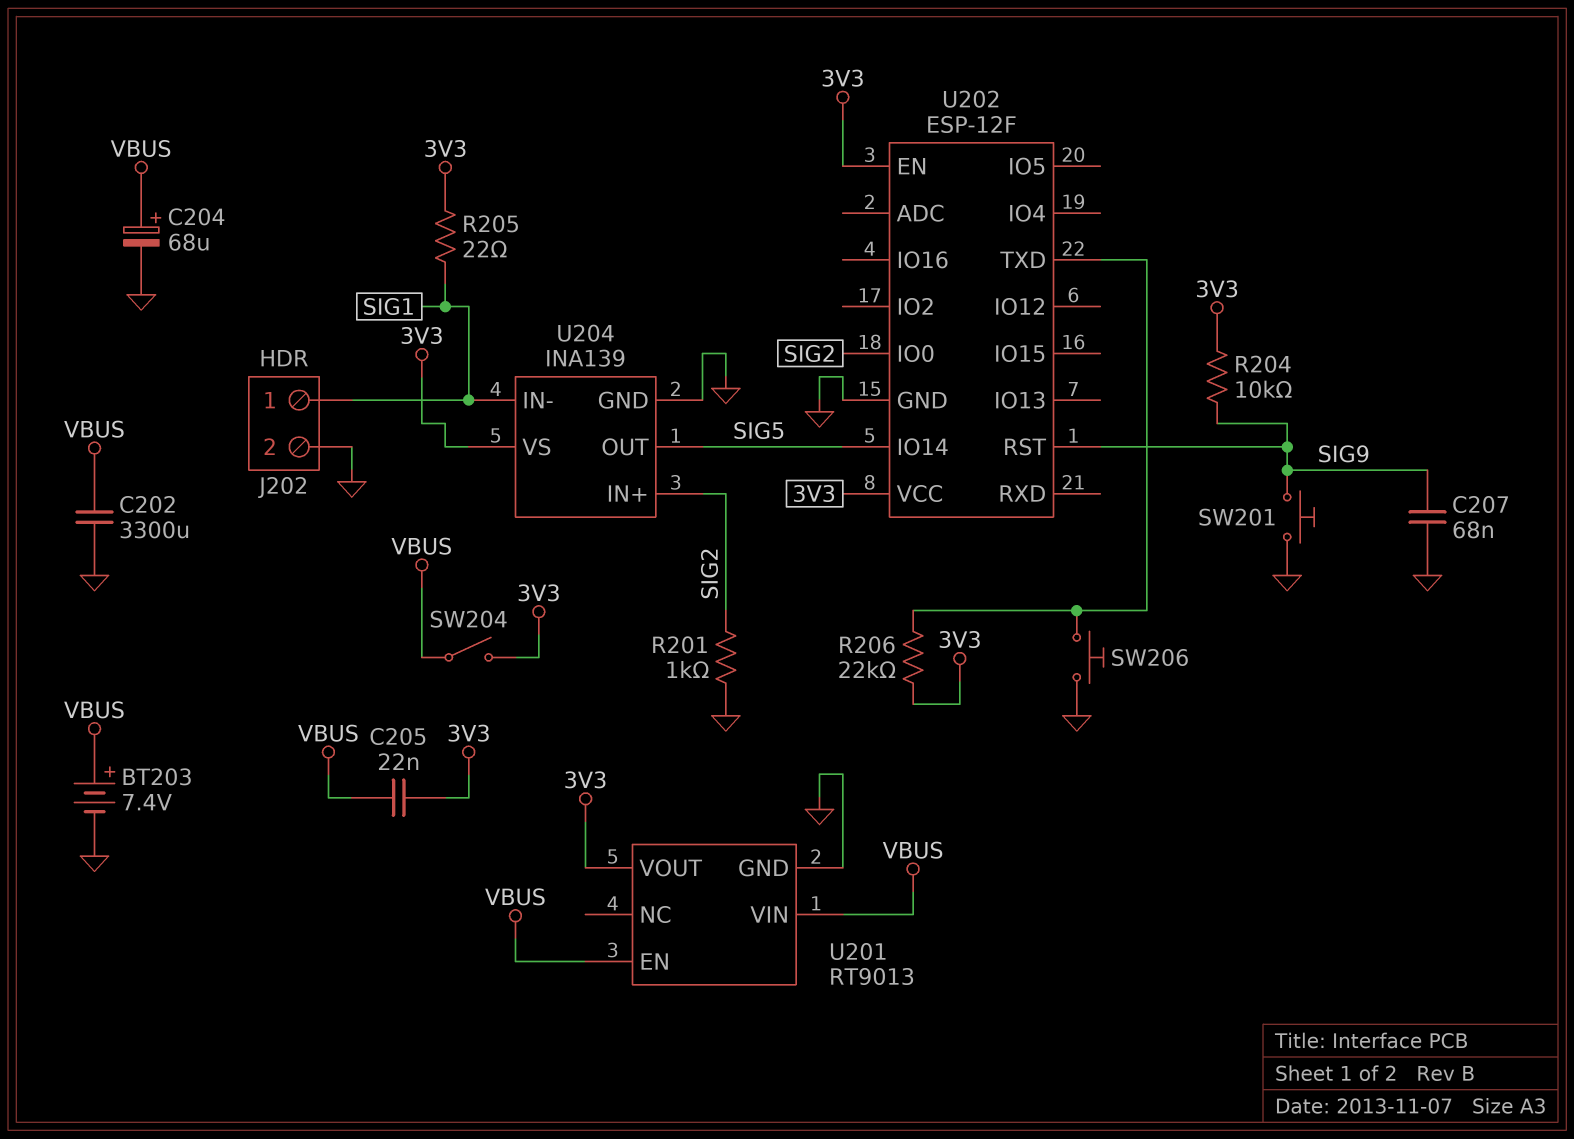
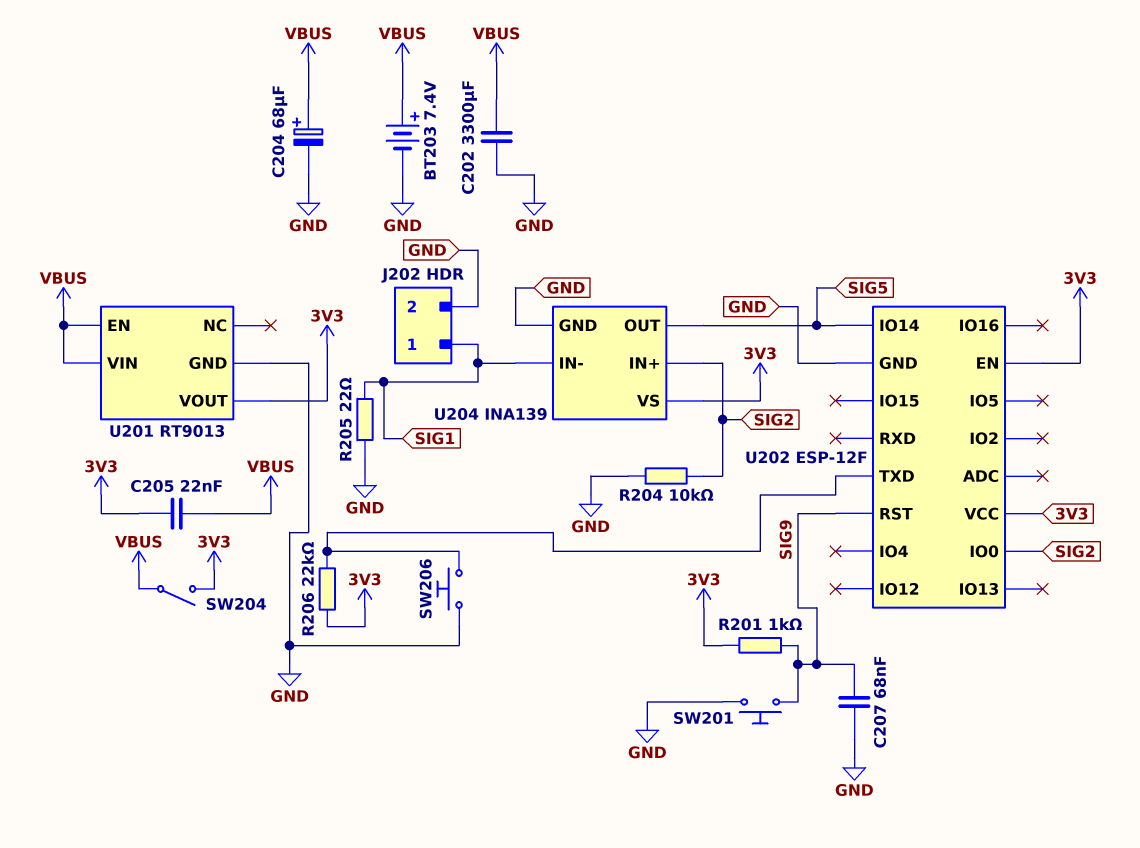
R201: 1k (GND, SIG2) -> 1k (3V3, SIG9)
R204: 10k (3V3, SIG9) -> 10k (GND, SIG2)
R205: 22 (3V3, SIG1) -> 22 (GND, SIG1)

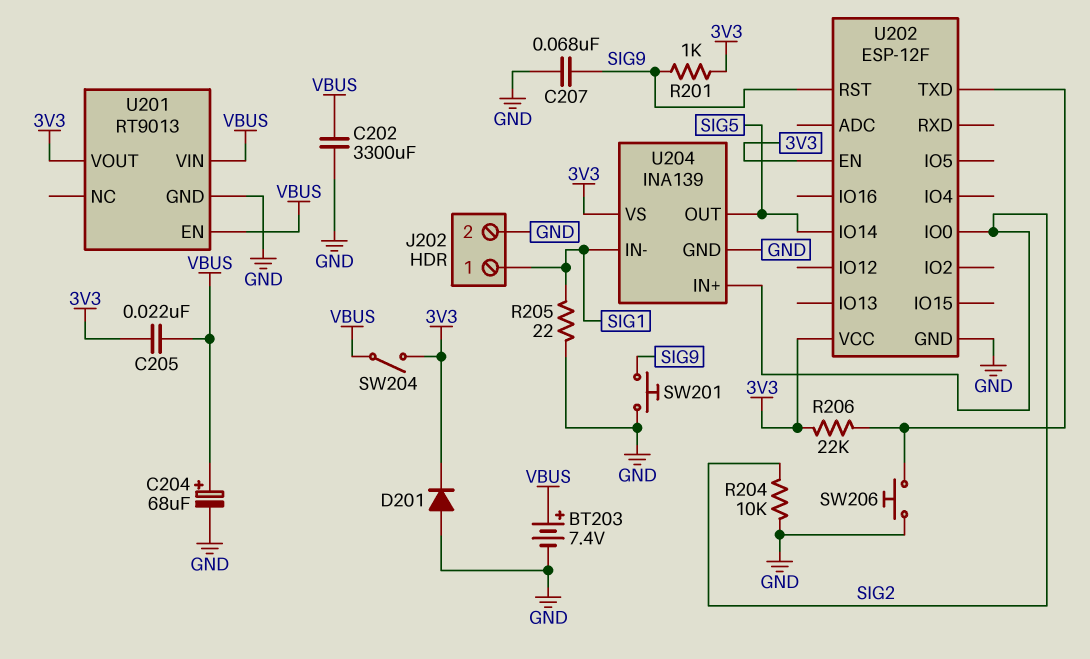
D201: none -> diode (A GND, K 3V3)

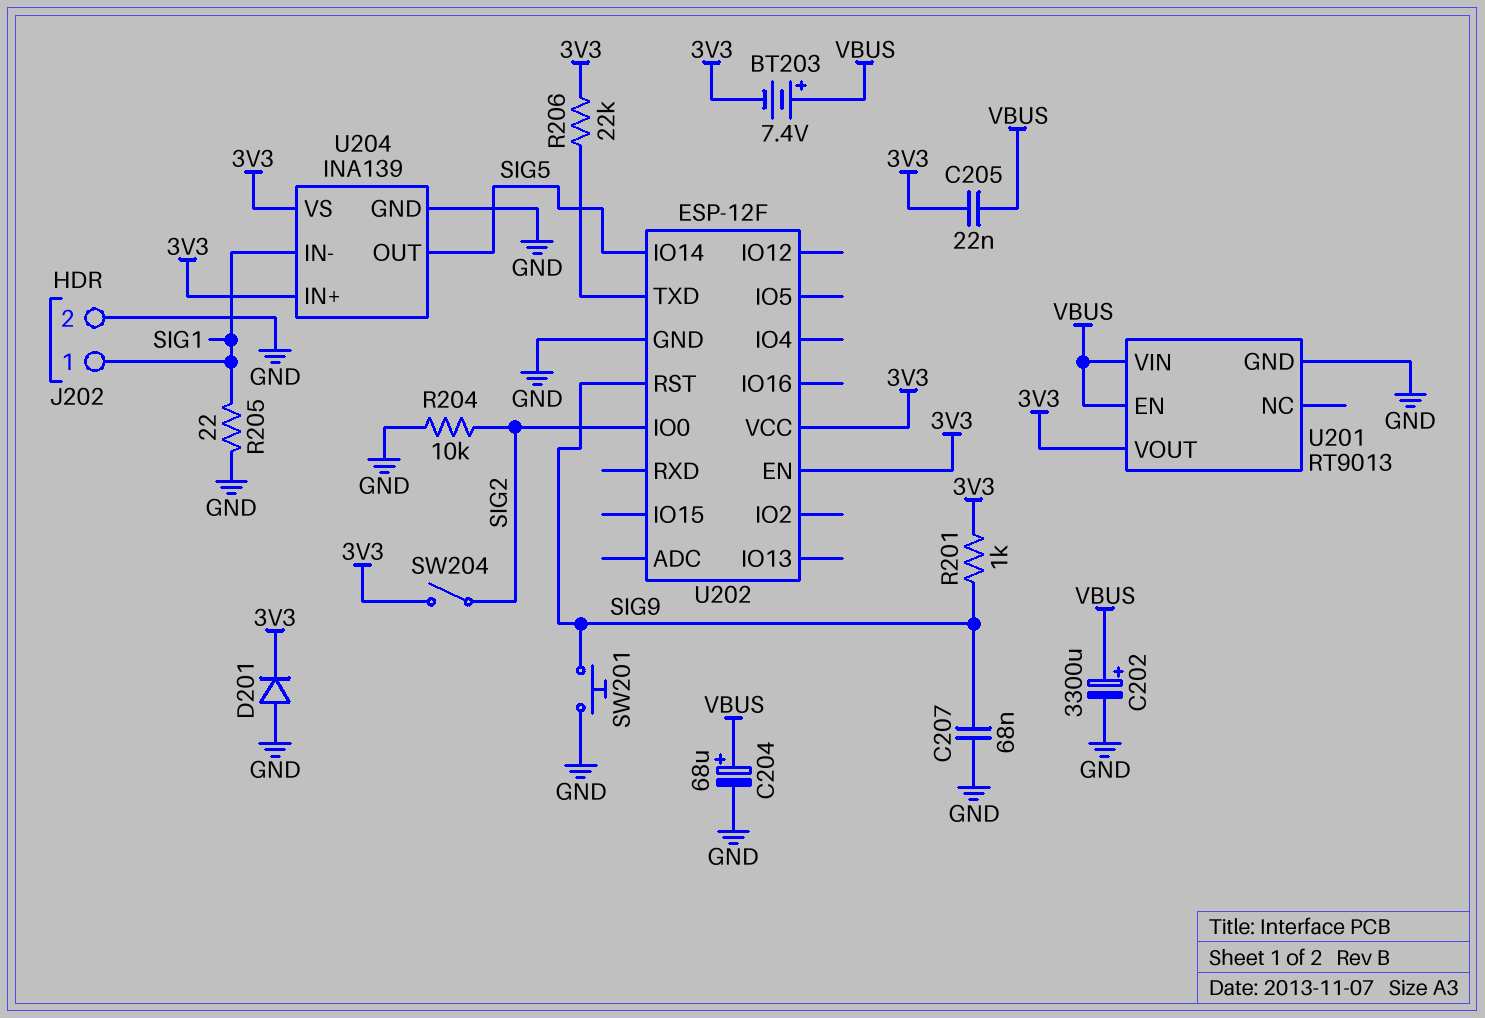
BT203: 7.4V (plus VBUS, minus GND) -> 7.4V (plus VBUS, minus 3V3)
C202: 3300uF (GND, VBUS) -> 3300uF (plus VBUS, minus GND)
SW204: switch (3V3, VBUS) -> switch (3V3, SIG2)
SW206: button (GND, U202/TXD) -> none
U204 pin IN+: SIG2 -> 3V3

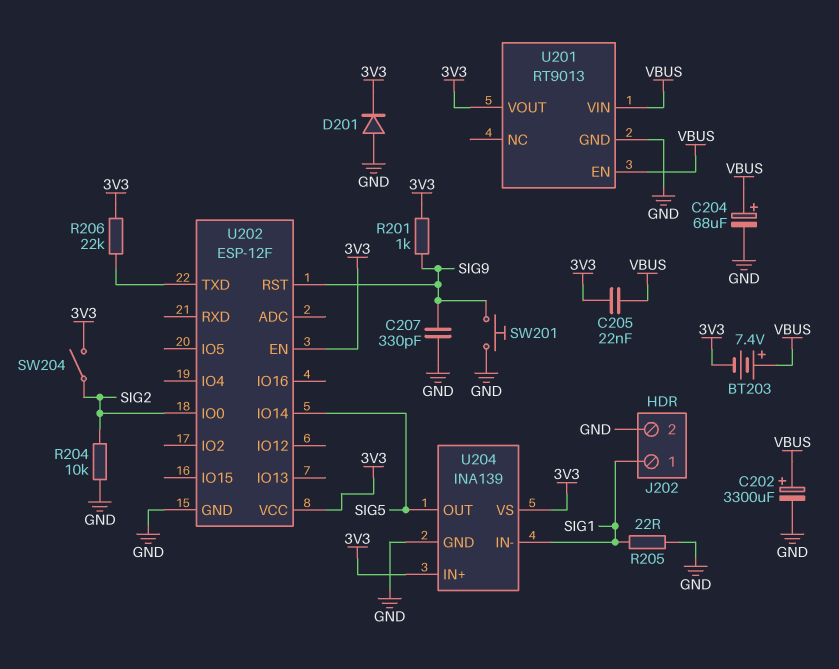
C207: 68nF (GND, SIG9) -> 330pF (GND, SIG9)

